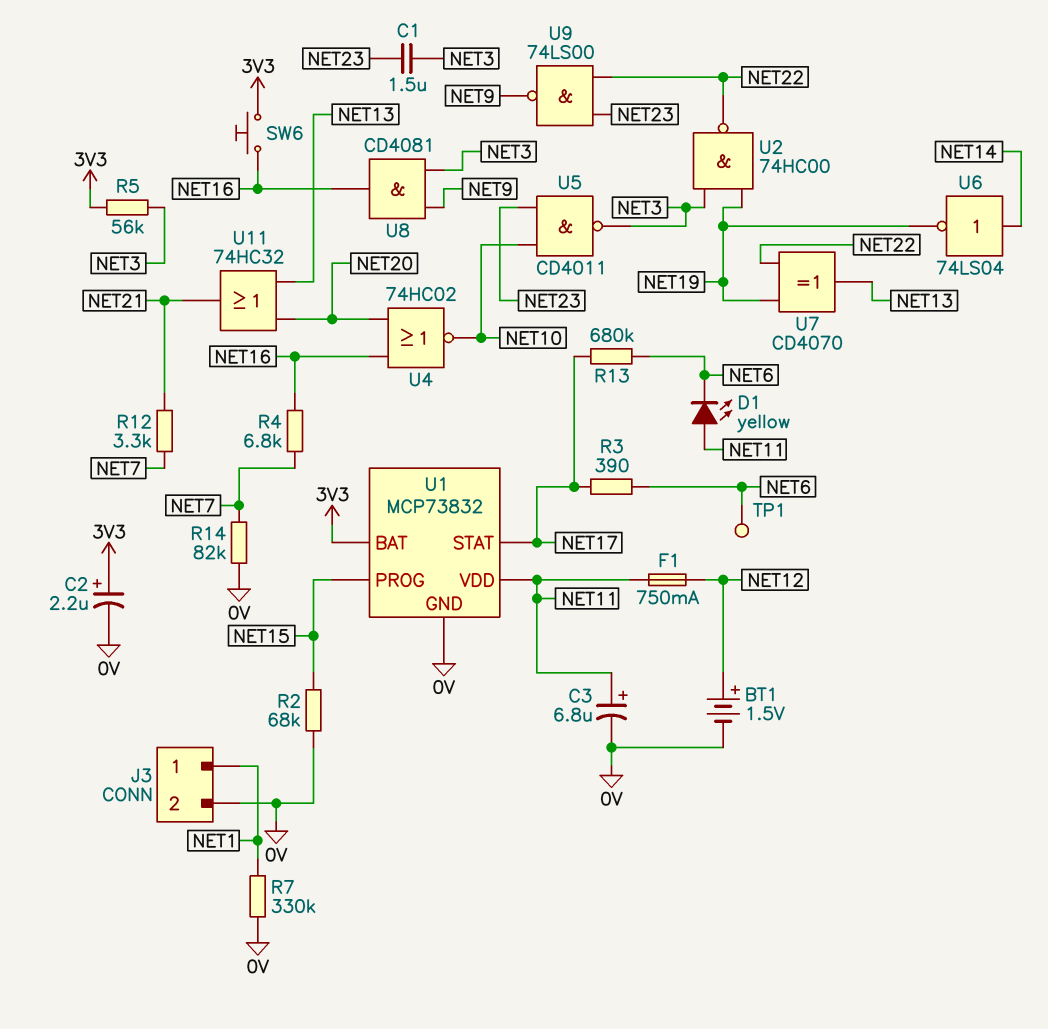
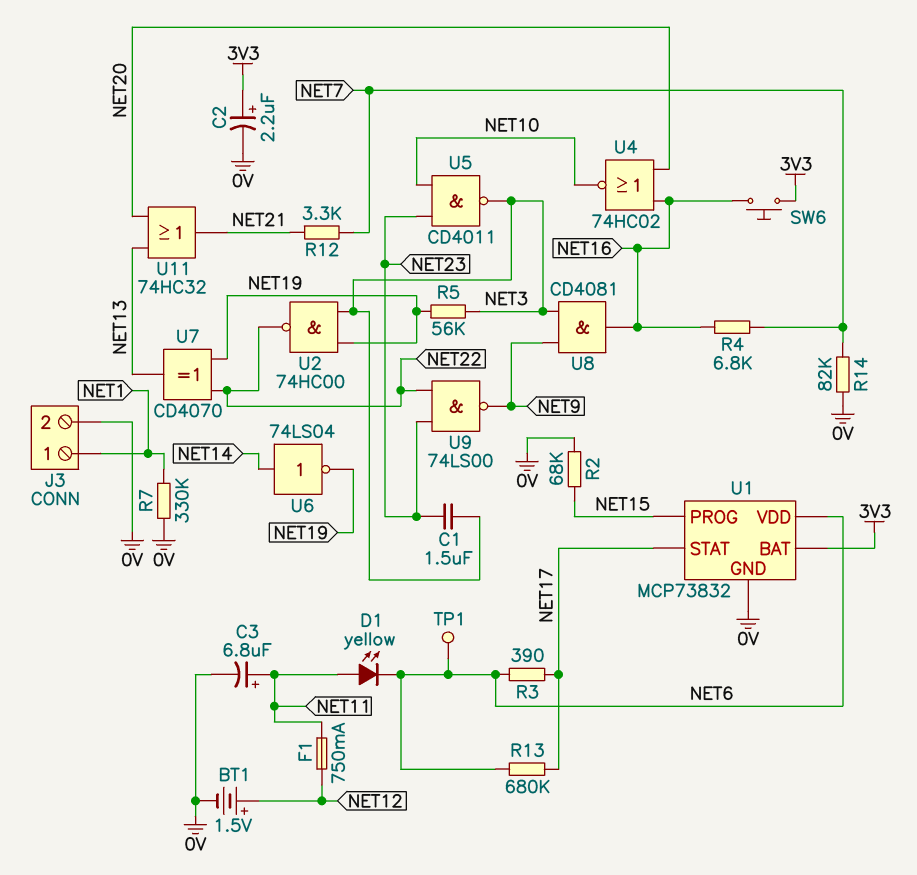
R5: 56k (3V3, NET3) -> 56k (NET3, NET19)
U1 pin VDD: NET11 -> NET6

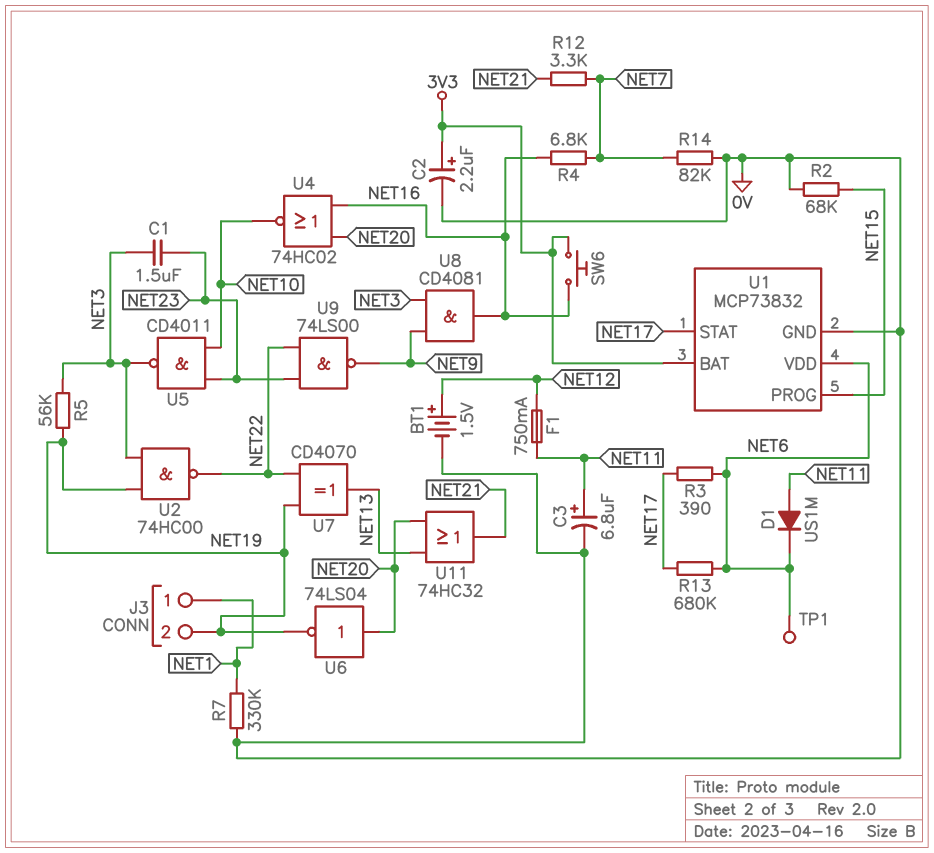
D1: LED yellow (A NET11, K NET6) -> diode US1M (A NET11, K NET6)
J3 pin 2: 0V -> NET19
U6: NOT 74LS04 (in NET14, out NET19) -> NOT 74LS04 (in NET20, out NET19)

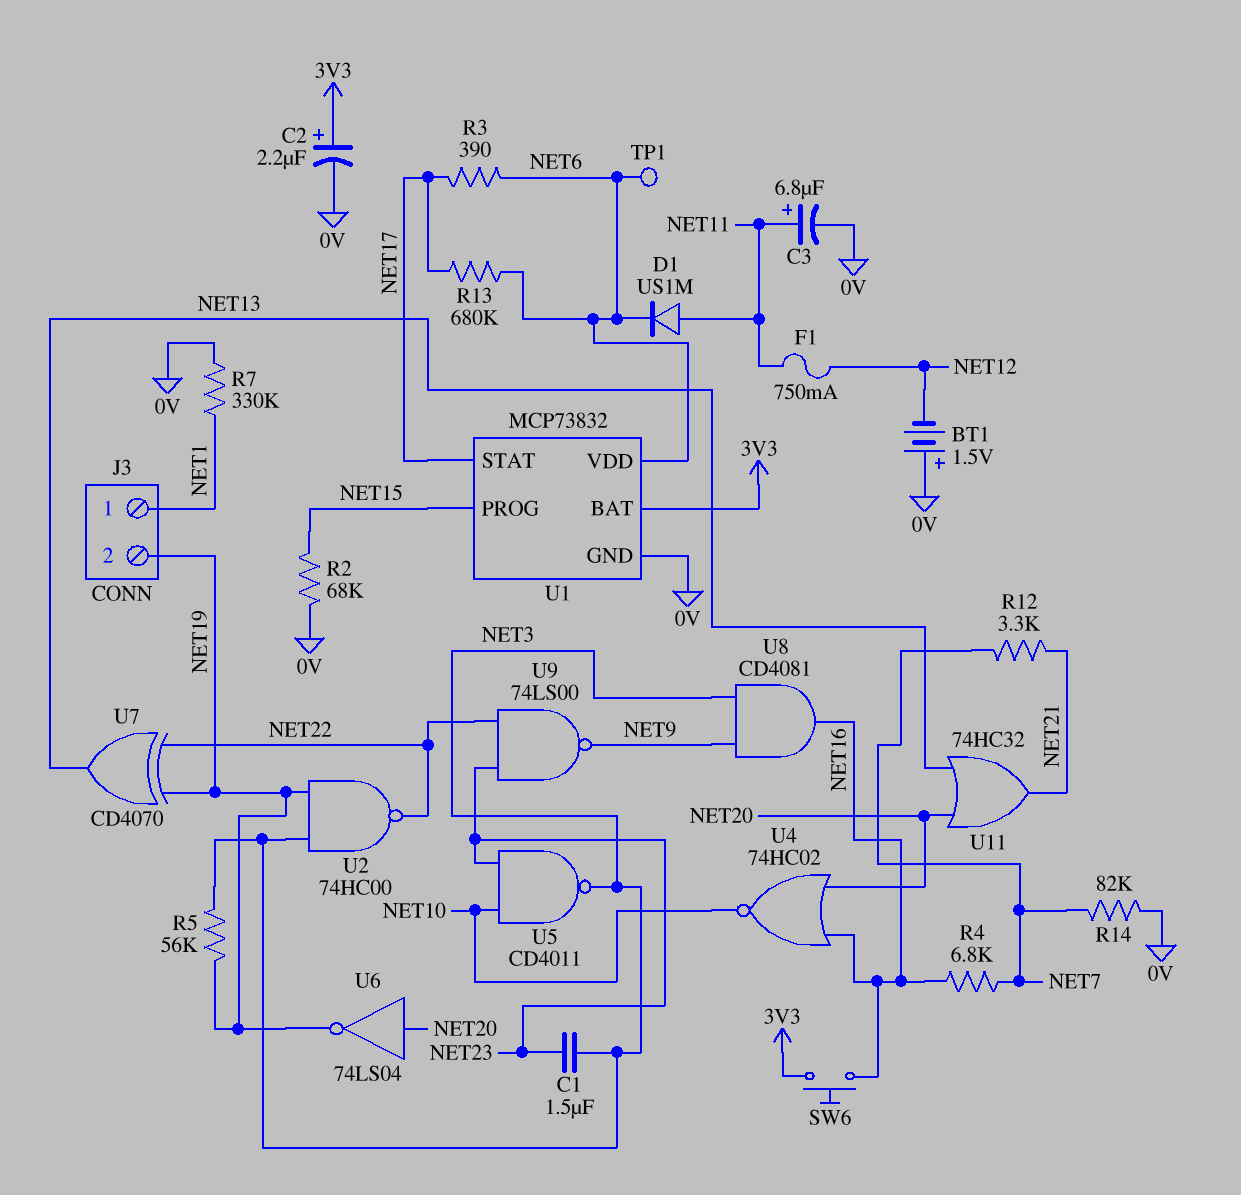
BT1: 1.5V (plus NET12, minus 0V) -> 1.5V (plus 0V, minus NET12)

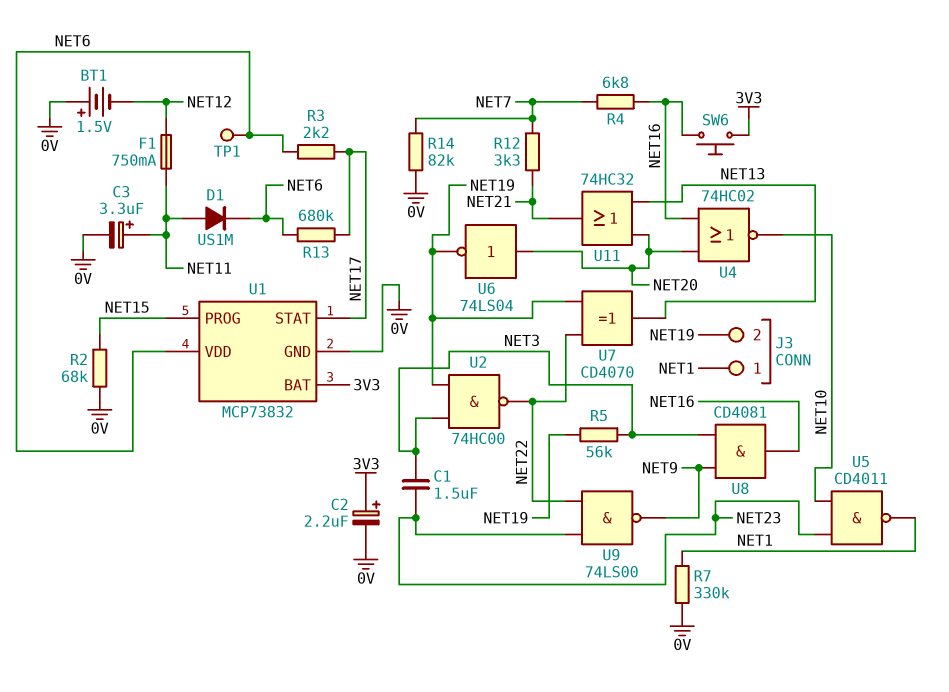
C3: 6.8uF (plus NET11, minus 0V) -> 3.3uF (plus NET11, minus 0V)
R3: 390 (NET6, NET17) -> 2.2k (NET6, NET17)
U5: NAND CD4011 (in NET10, in NET23, out NET3) -> NAND CD4011 (in NET10, in NET23, out NET1)

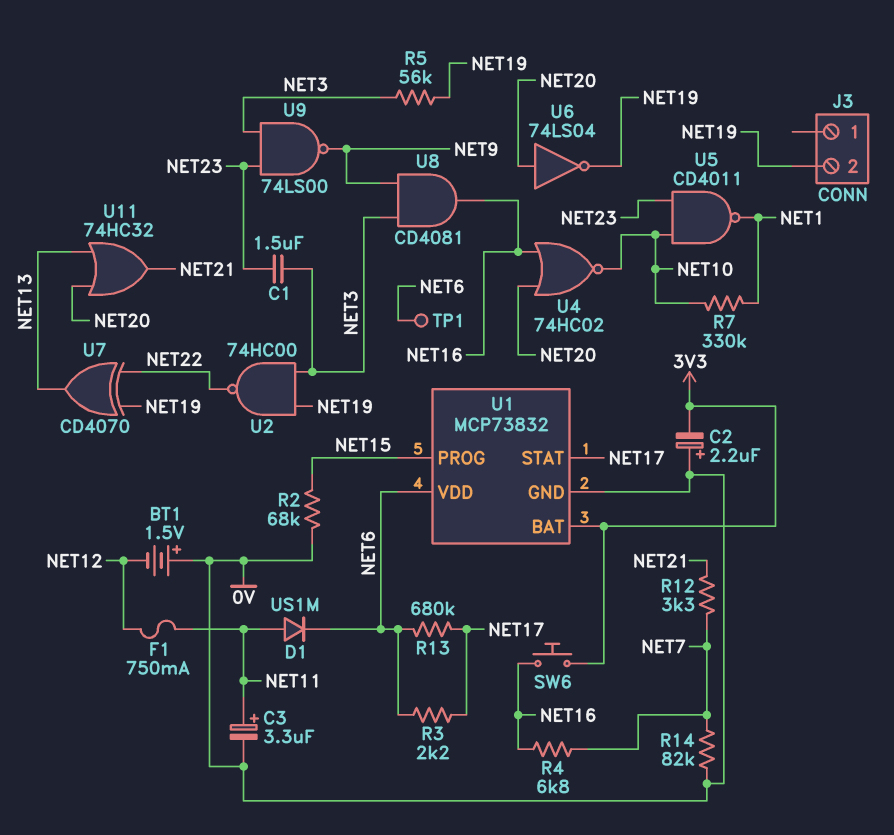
C2: 2.2uF (plus 3V3, minus 0V) -> 2.2uF (plus 0V, minus 3V3)
J3 pin 1: NET1 -> none
R7: 330k (0V, NET1) -> 330k (NET1, NET10)
U9: NAND 74LS00 (in NET22, in NET23, out NET9) -> NAND 74LS00 (in NET3, in NET23, out NET9)

